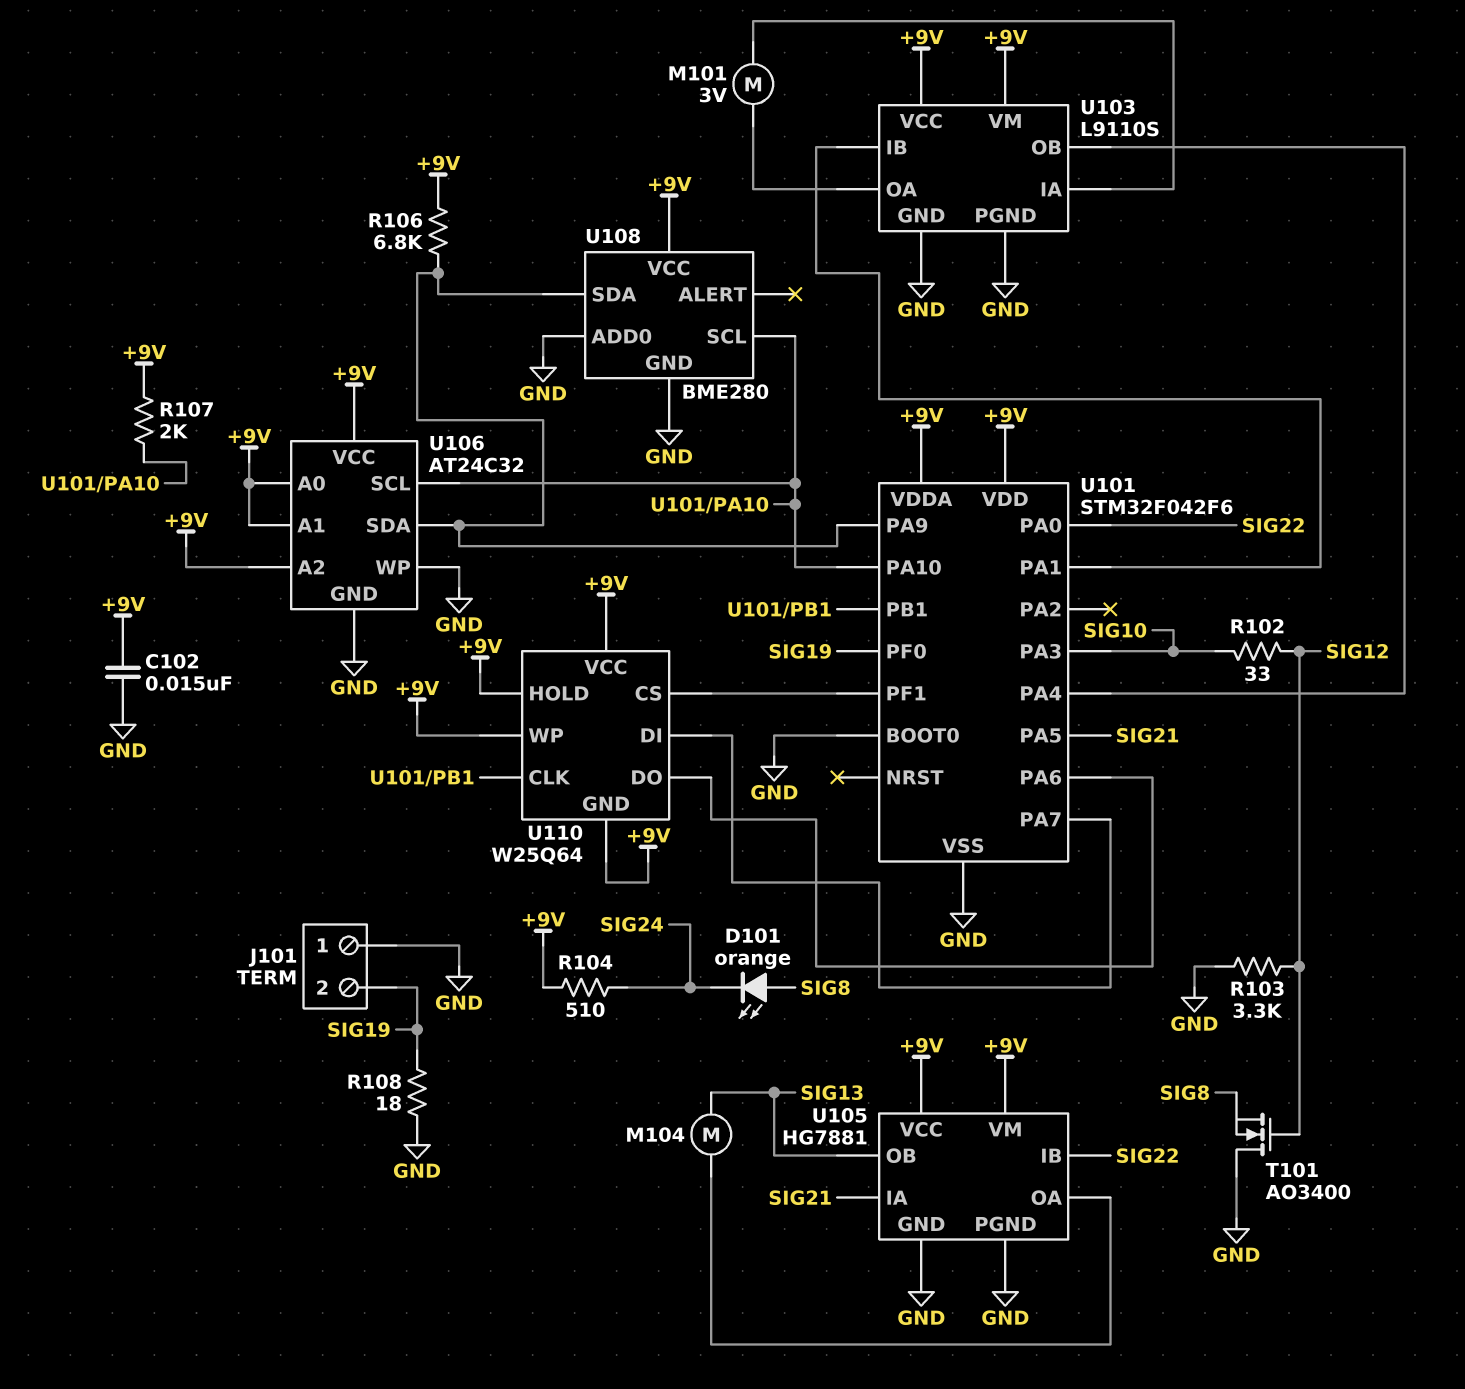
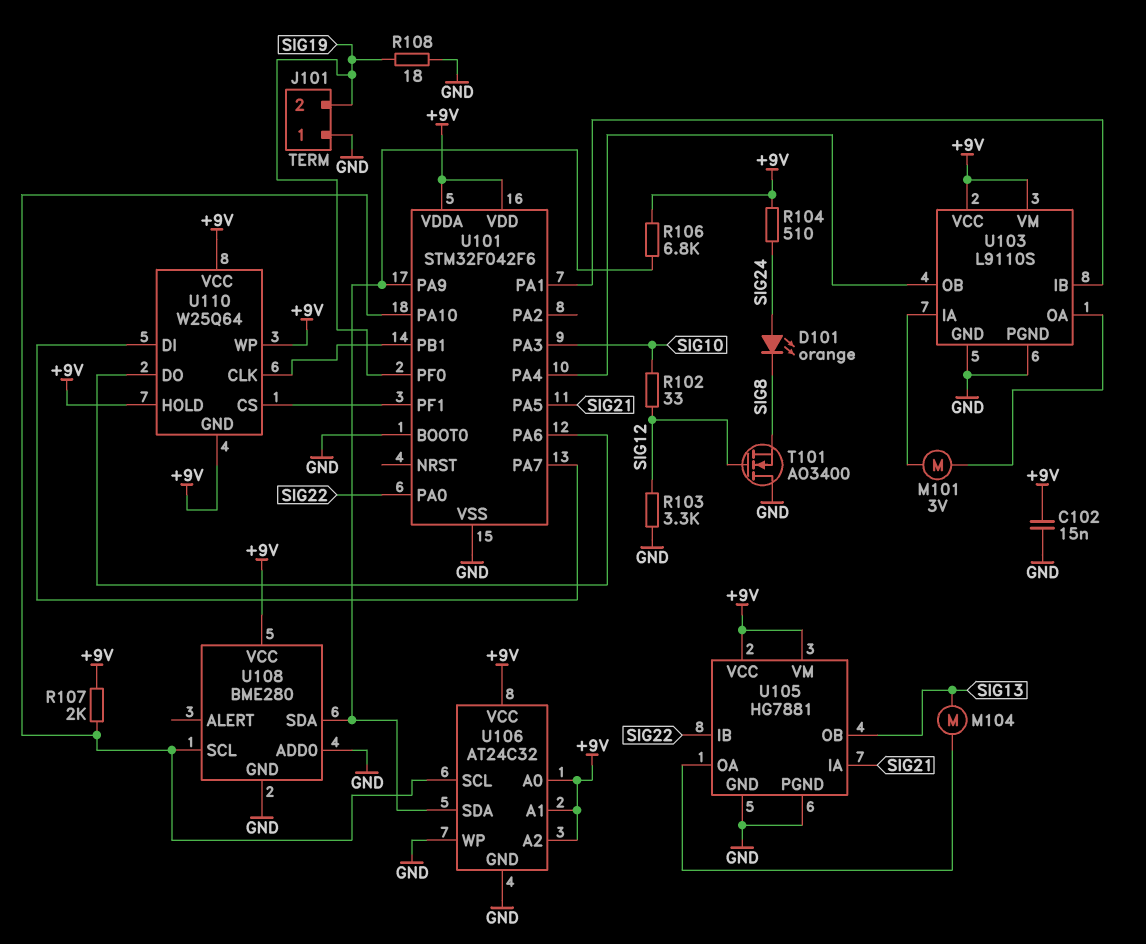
D101: LED orange (A SIG8, K SIG24) -> LED orange (A SIG24, K SIG8)

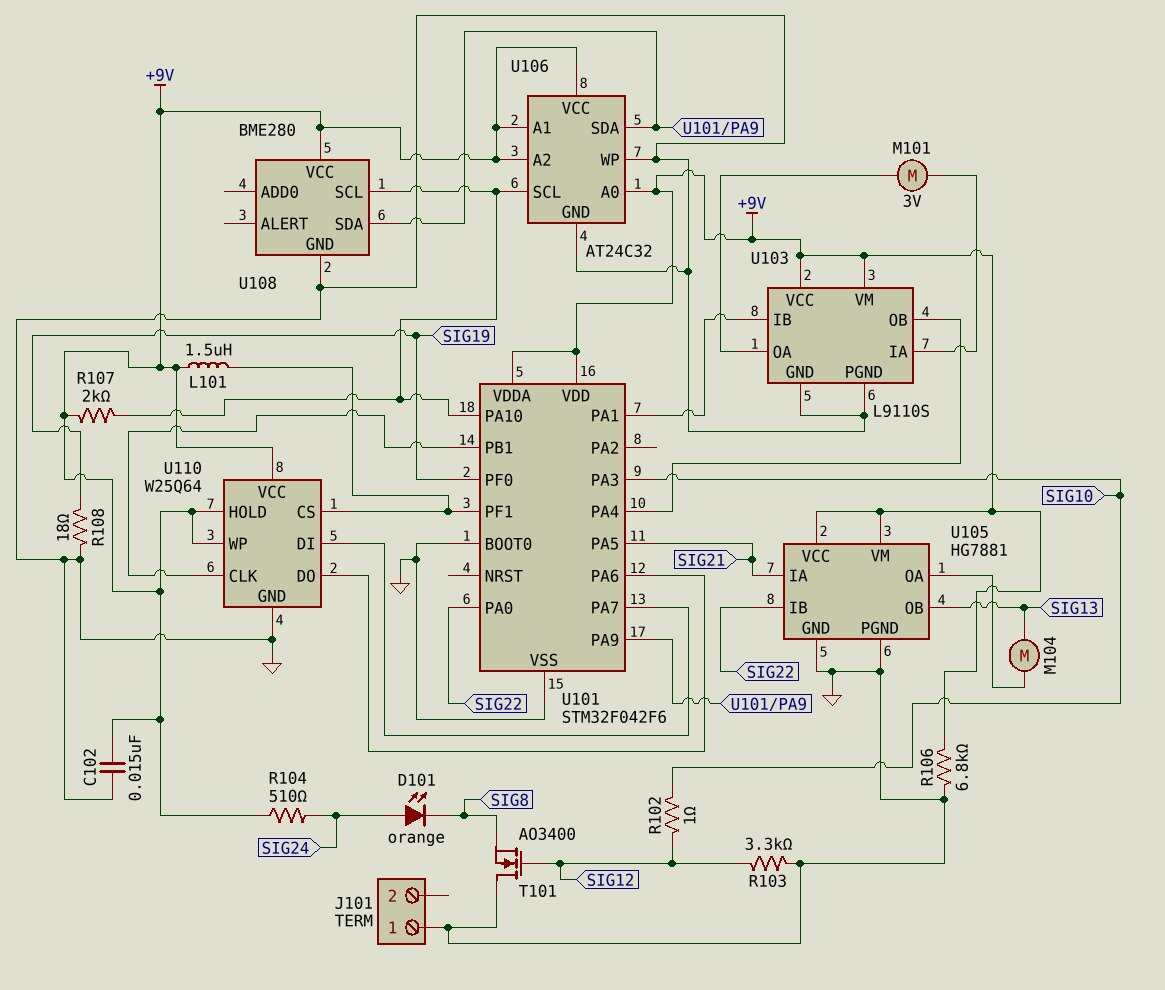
J101 pin 2: SIG19 -> none
L101: none -> 1.5uH (+9V, U101/PF1)
R102: 33 (SIG10, SIG12) -> 1 (SIG10, SIG12)
R106: 6.8k (+9V, U101/PA9) -> 6.8k (+9V, GND)
U108 pin ADD0: GND -> none
U110 pin GND: +9V -> GND

